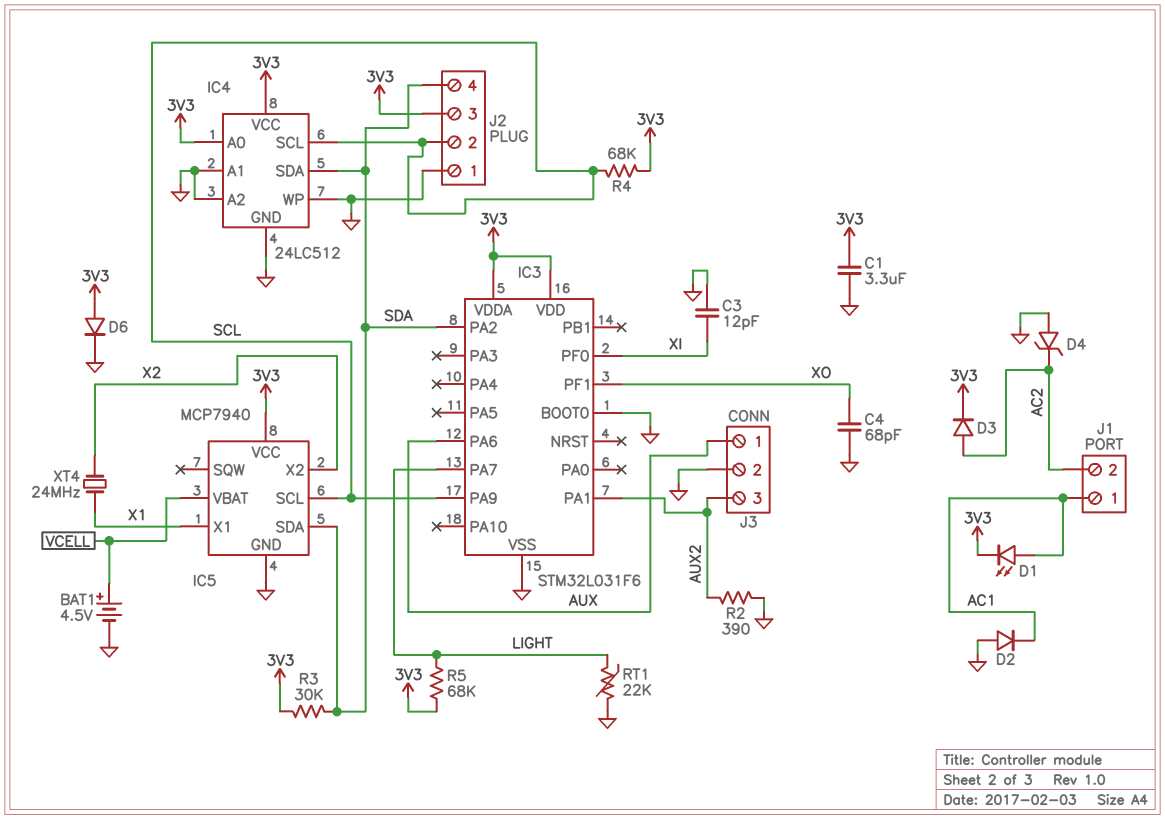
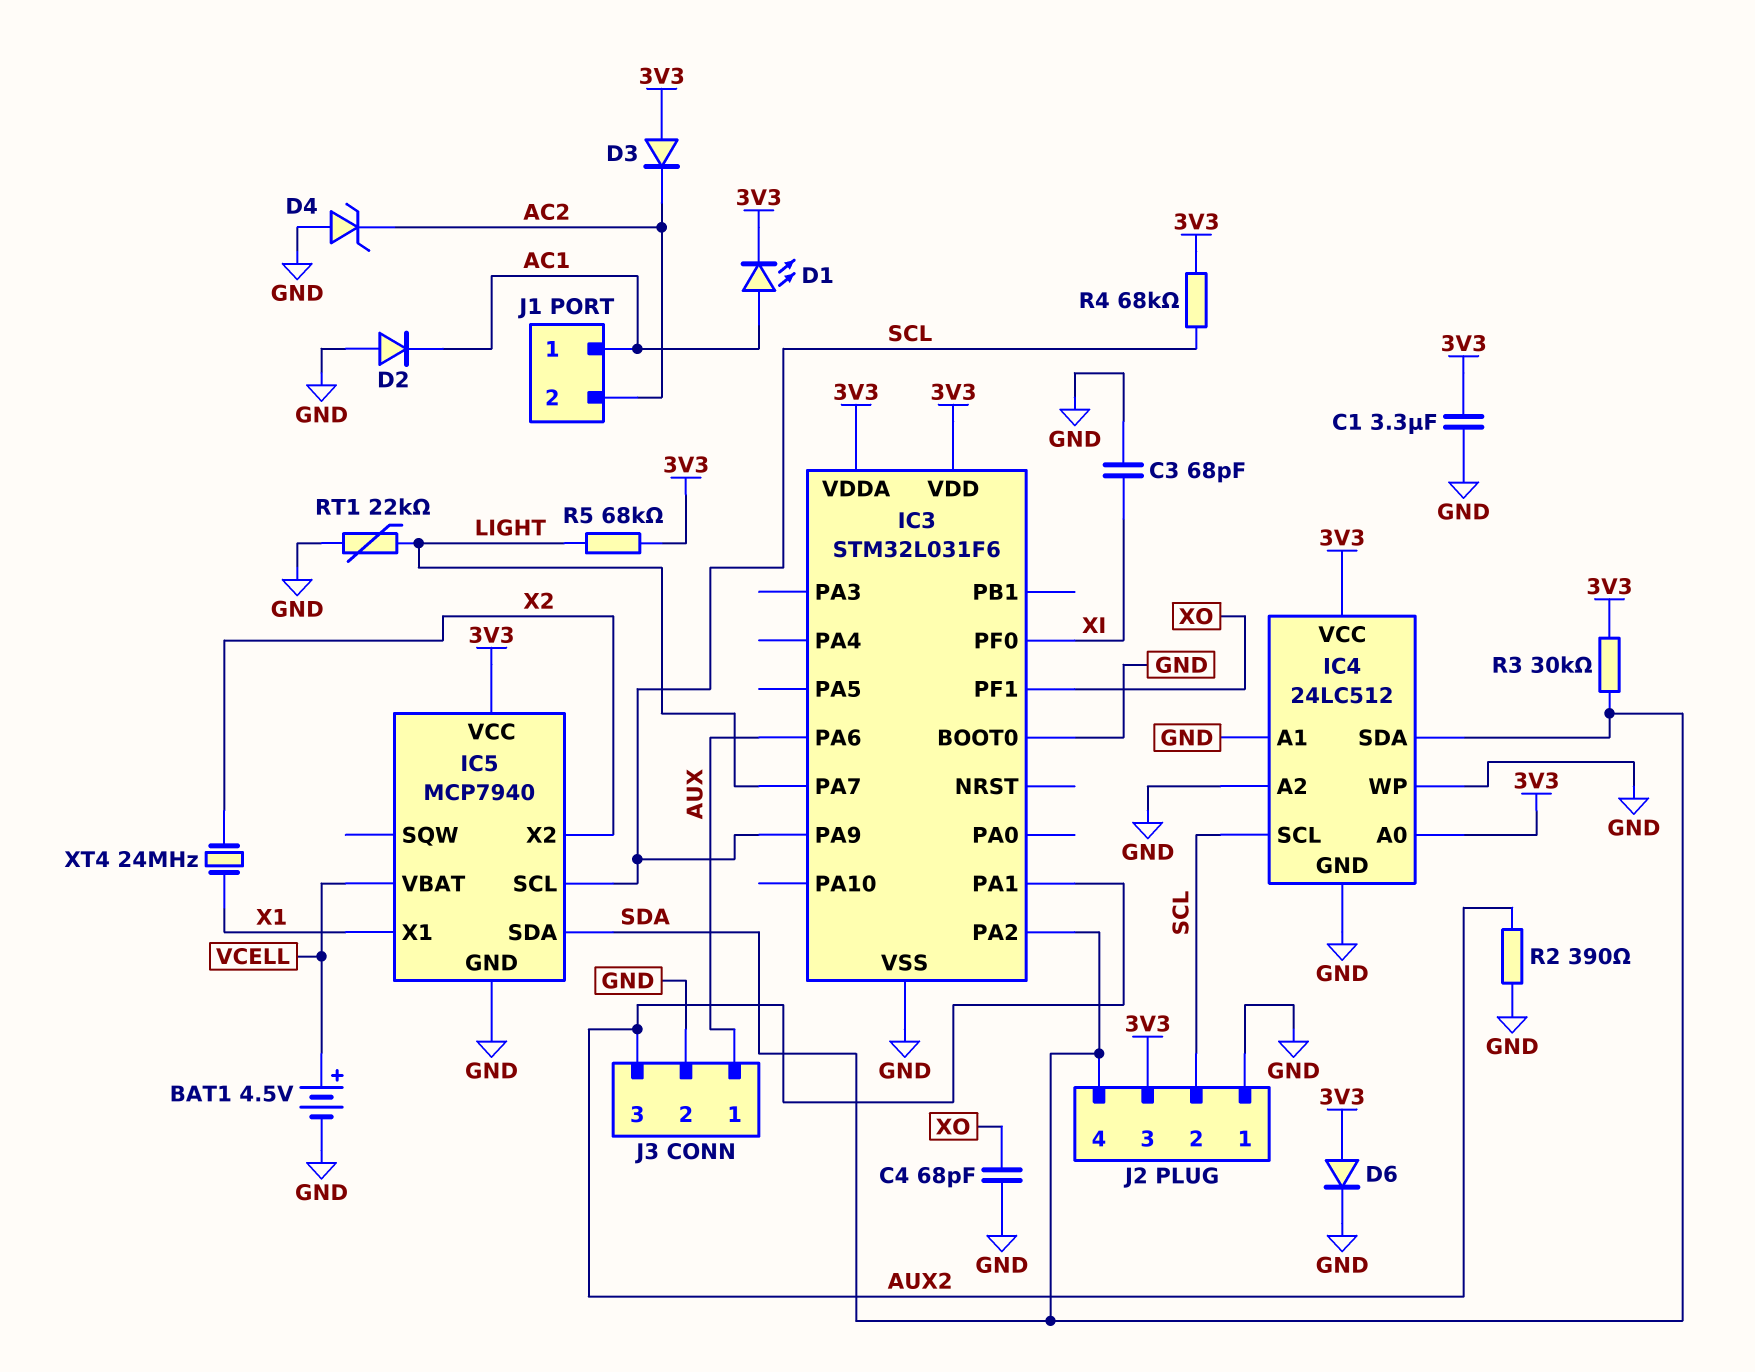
C3: 12pF (GND, XI) -> 68pF (GND, XI)
D3: diode (A AC2, K 3V3) -> diode (A 3V3, K AC2)

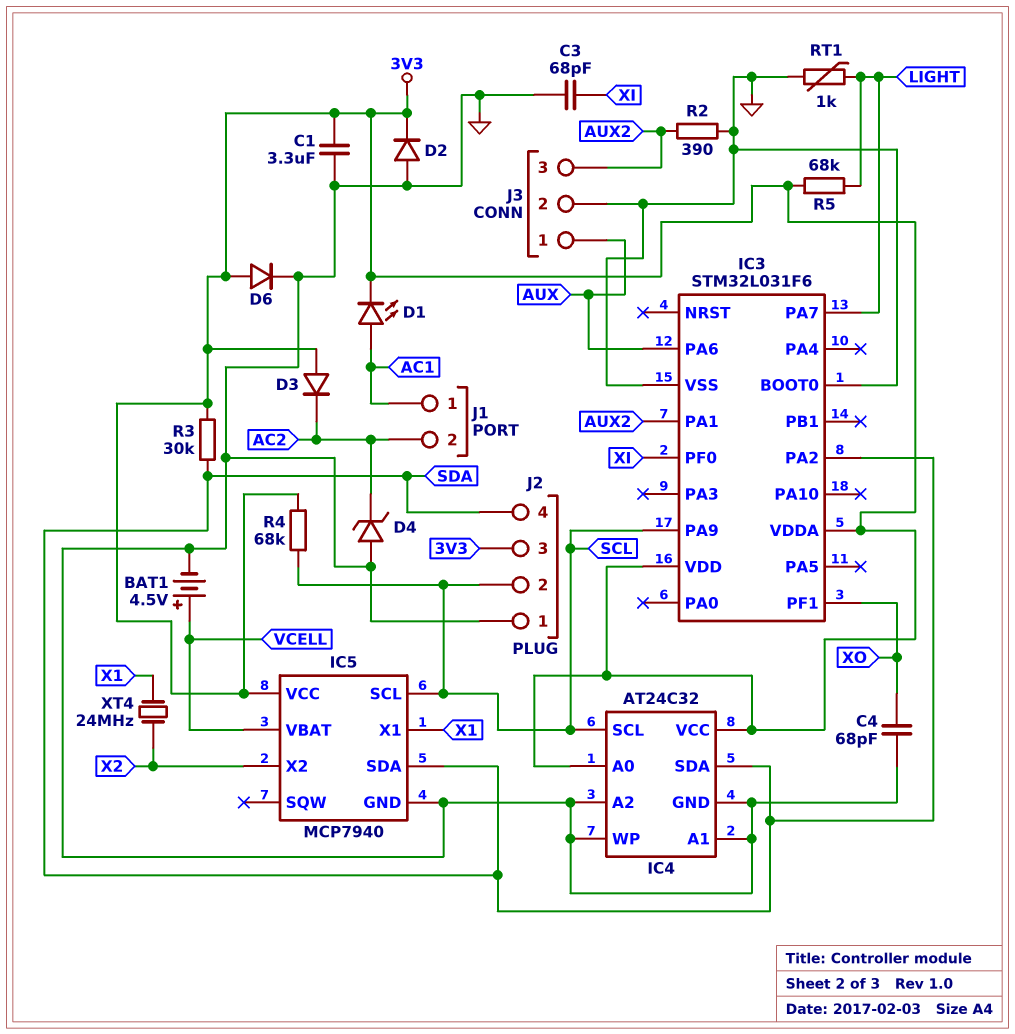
D2: diode (A GND, K AC1) -> diode (A GND, K 3V3)
IC4: 24LC512 -> AT24C32
RT1: 22k (GND, LIGHT) -> 1k (GND, LIGHT)

